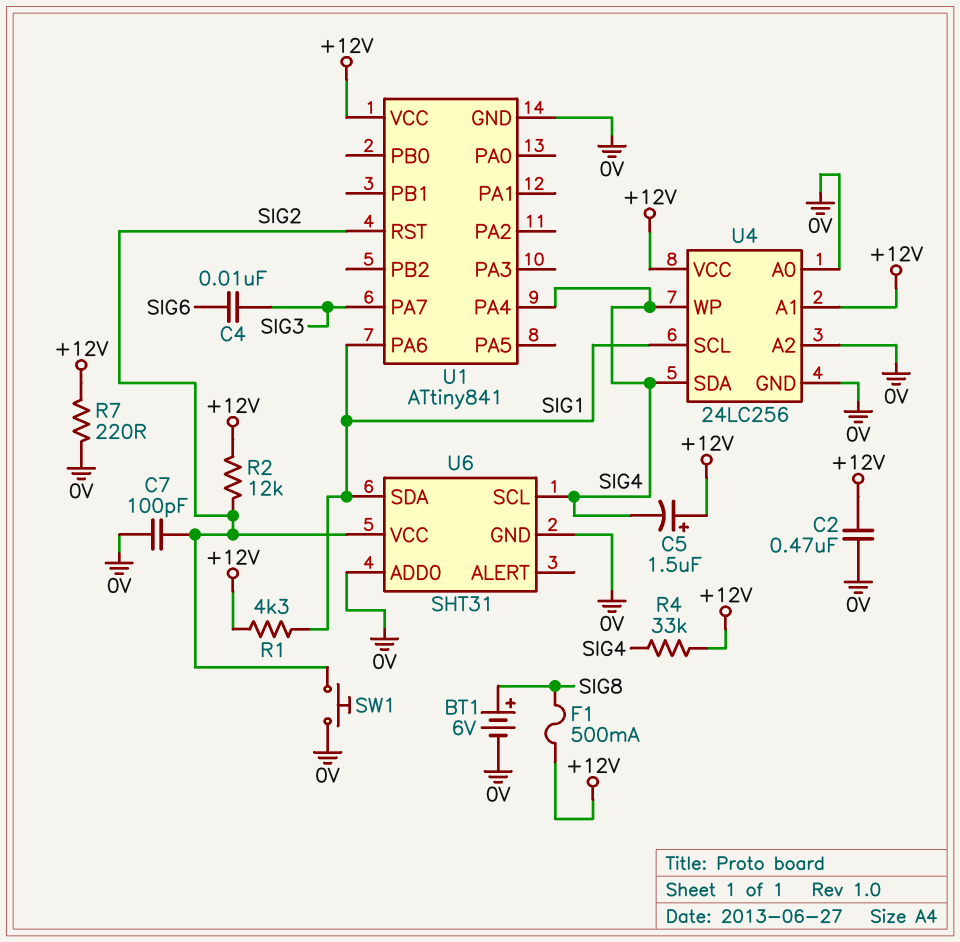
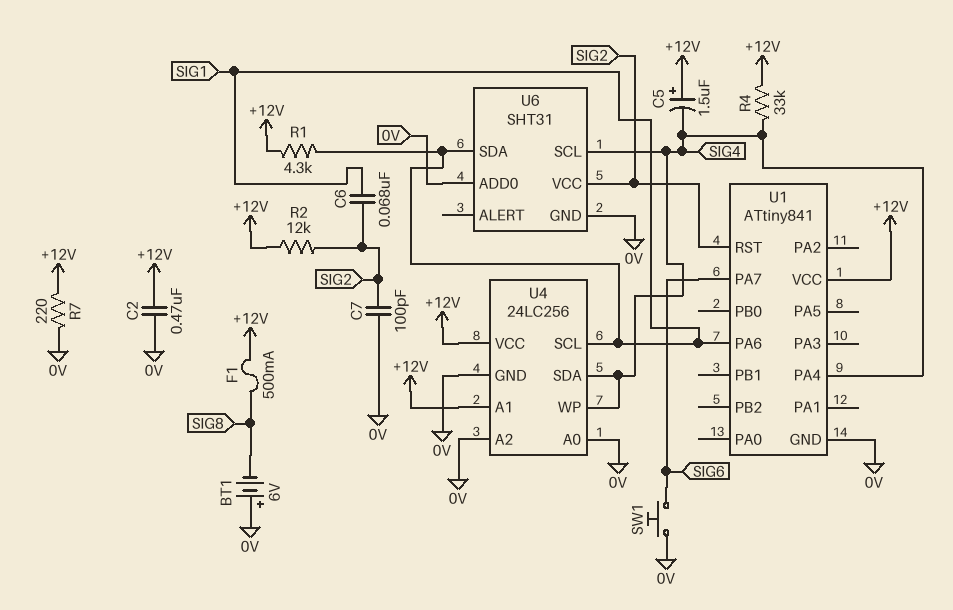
BT1: 6V (plus SIG8, minus 0V) -> 6V (plus 0V, minus SIG8)
C4: 10nF (SIG3, SIG6) -> none
C6: none -> 68nF (SIG1, SIG2)
SW1: button (0V, SIG2) -> button (0V, SIG6)
U1 pin PA7: SIG3 -> SIG6

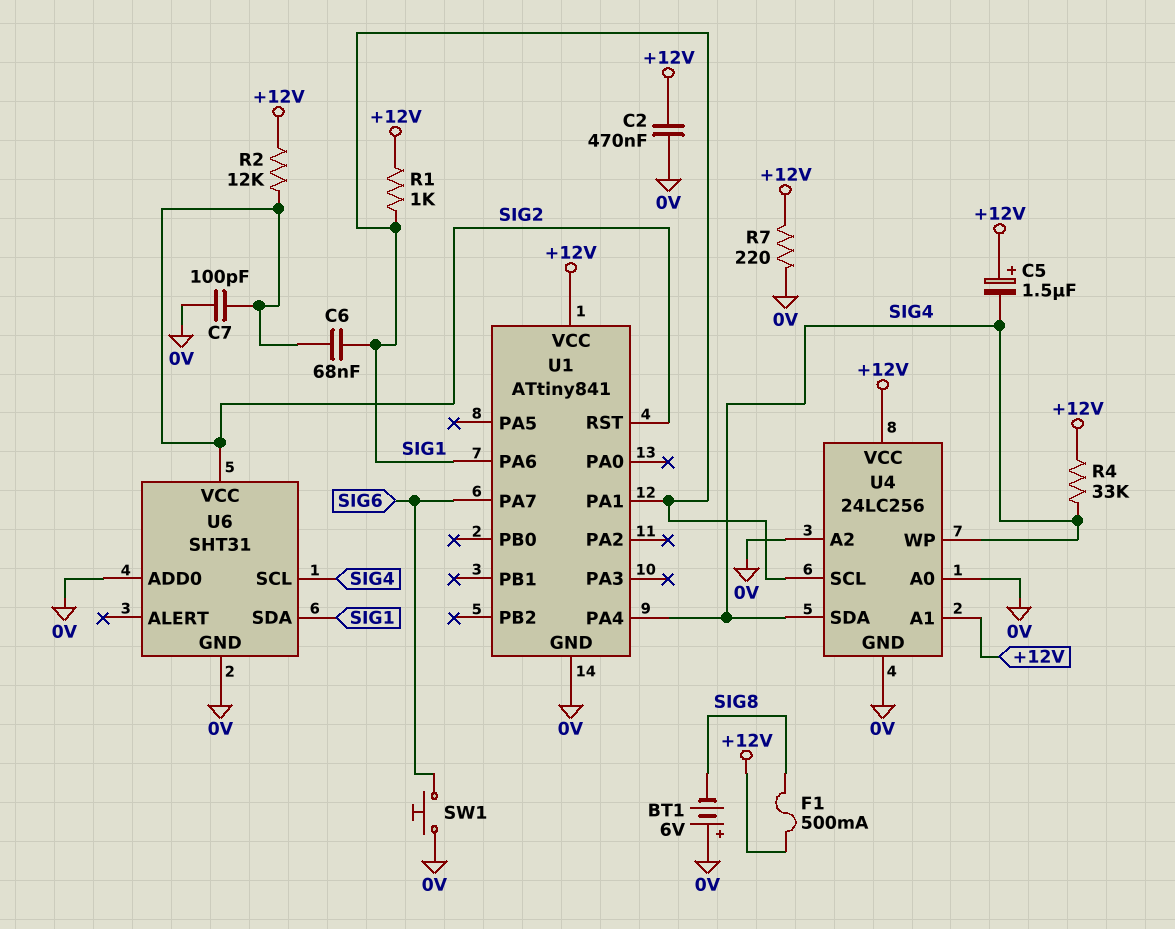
R1: 4.3k (+12V, SIG1) -> 1k (+12V, SIG1)
U1 pin PA1: none -> SIG1

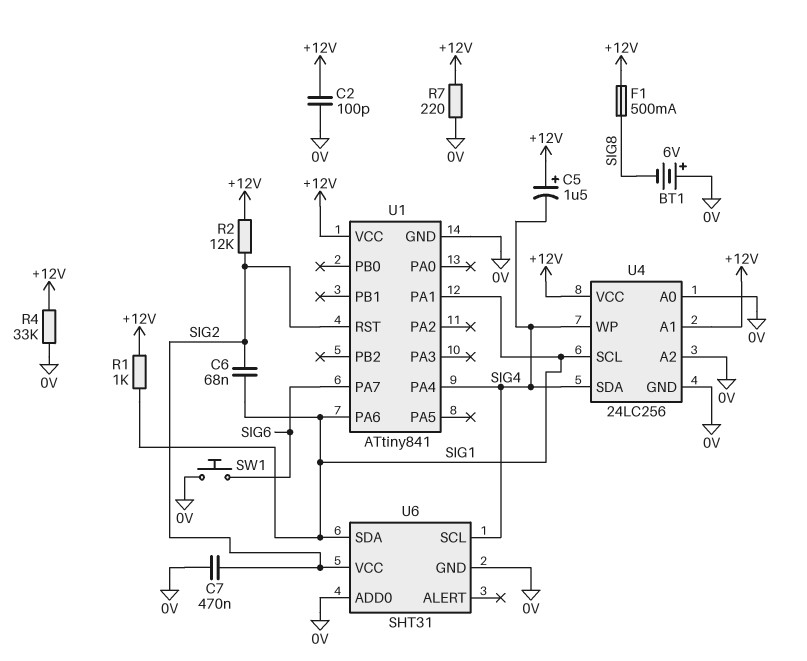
C2: 470nF (+12V, 0V) -> 100pF (+12V, 0V)
C7: 100pF (0V, SIG2) -> 470nF (0V, SIG2)
R4: 33k (+12V, SIG4) -> 33k (+12V, 0V)

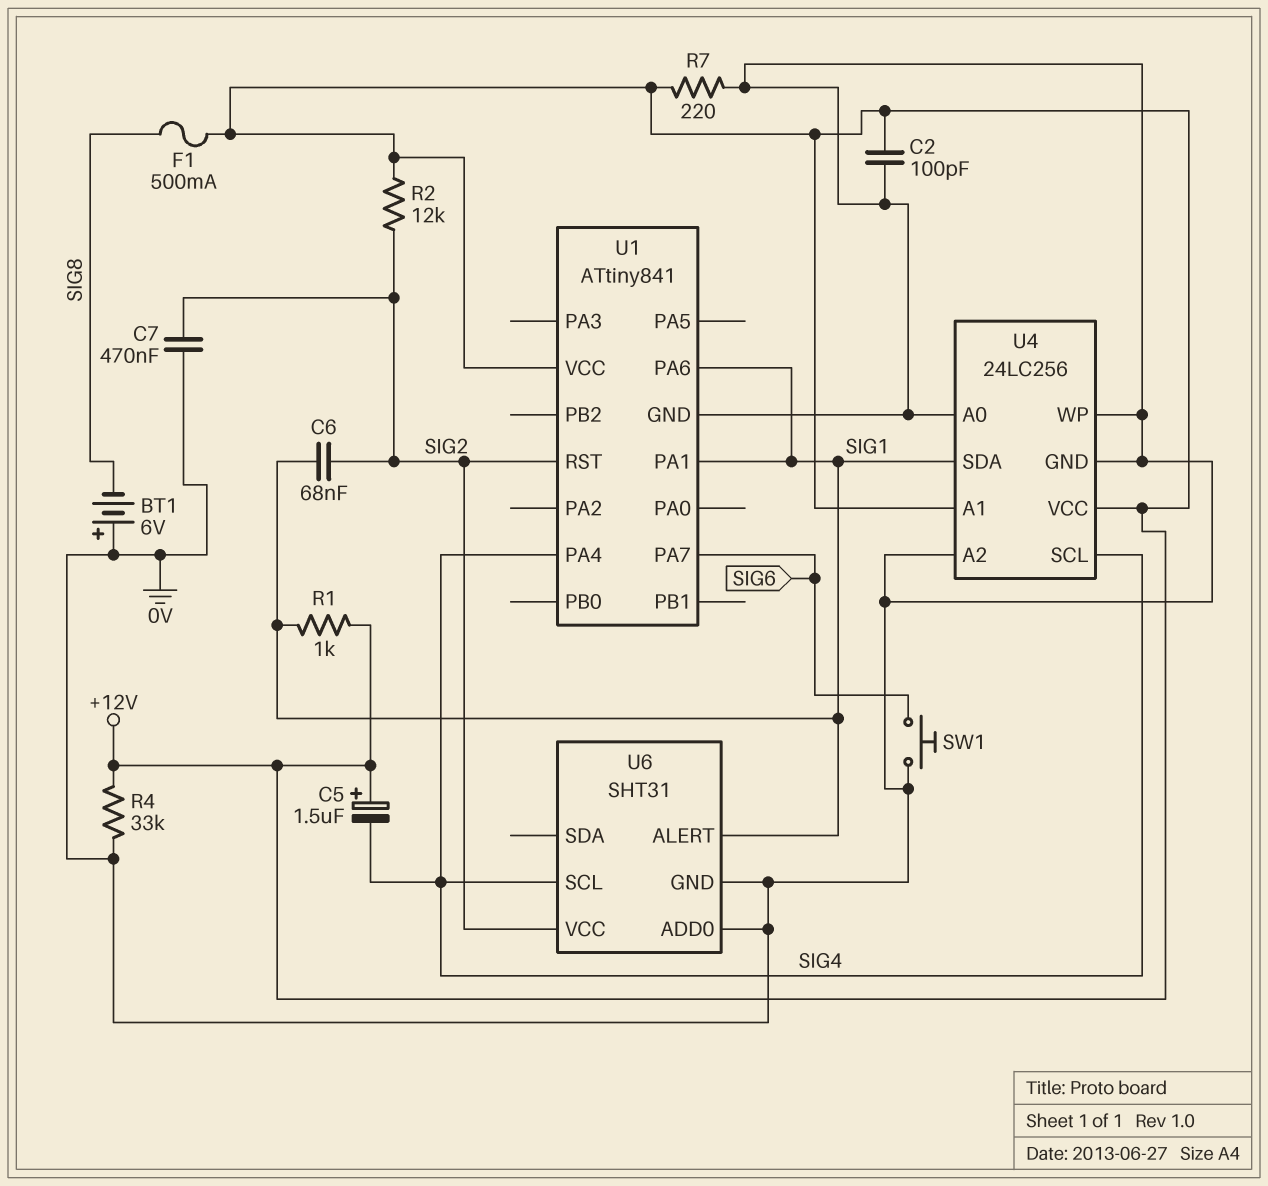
U4 pin SCL: SIG1 -> SIG4
U4 pin SDA: SIG4 -> SIG1
U4 pin WP: SIG4 -> 0V
U6 pin ALERT: none -> SIG1
U6 pin SDA: SIG1 -> none

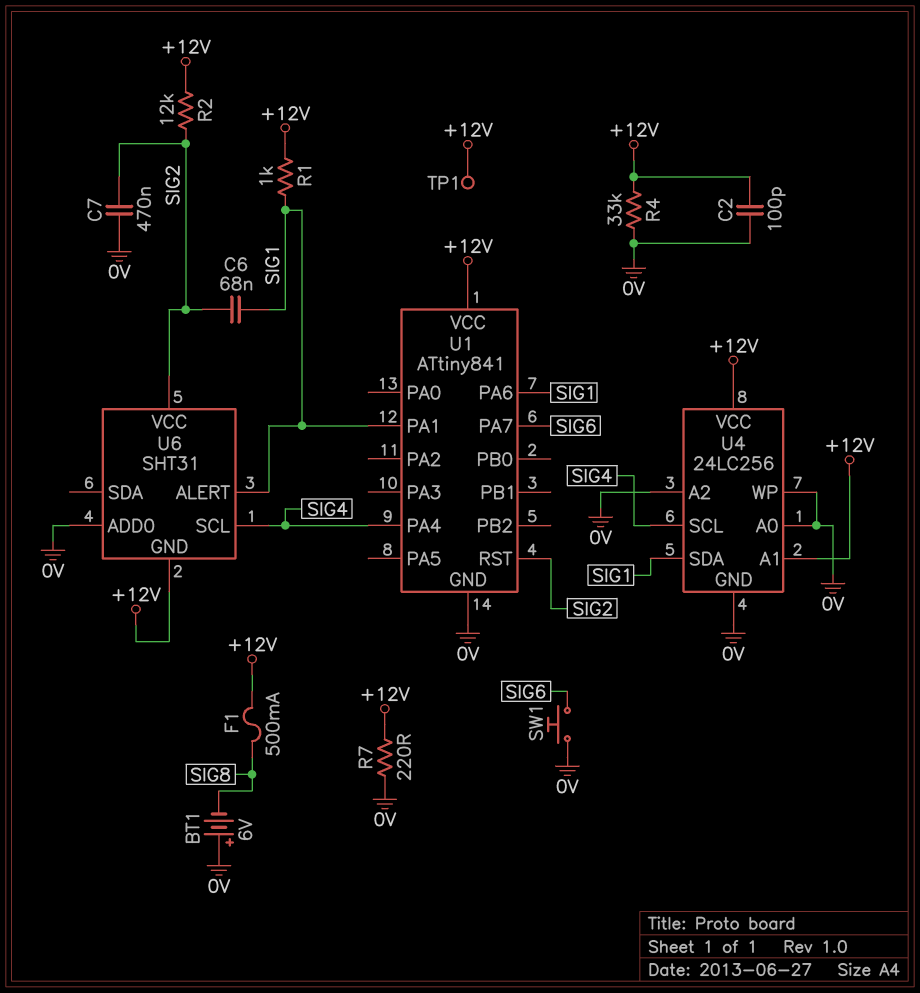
C5: 1.5uF (plus +12V, minus SIG4) -> none
TP1: none -> test point (+12V)
U6 pin GND: 0V -> +12V

